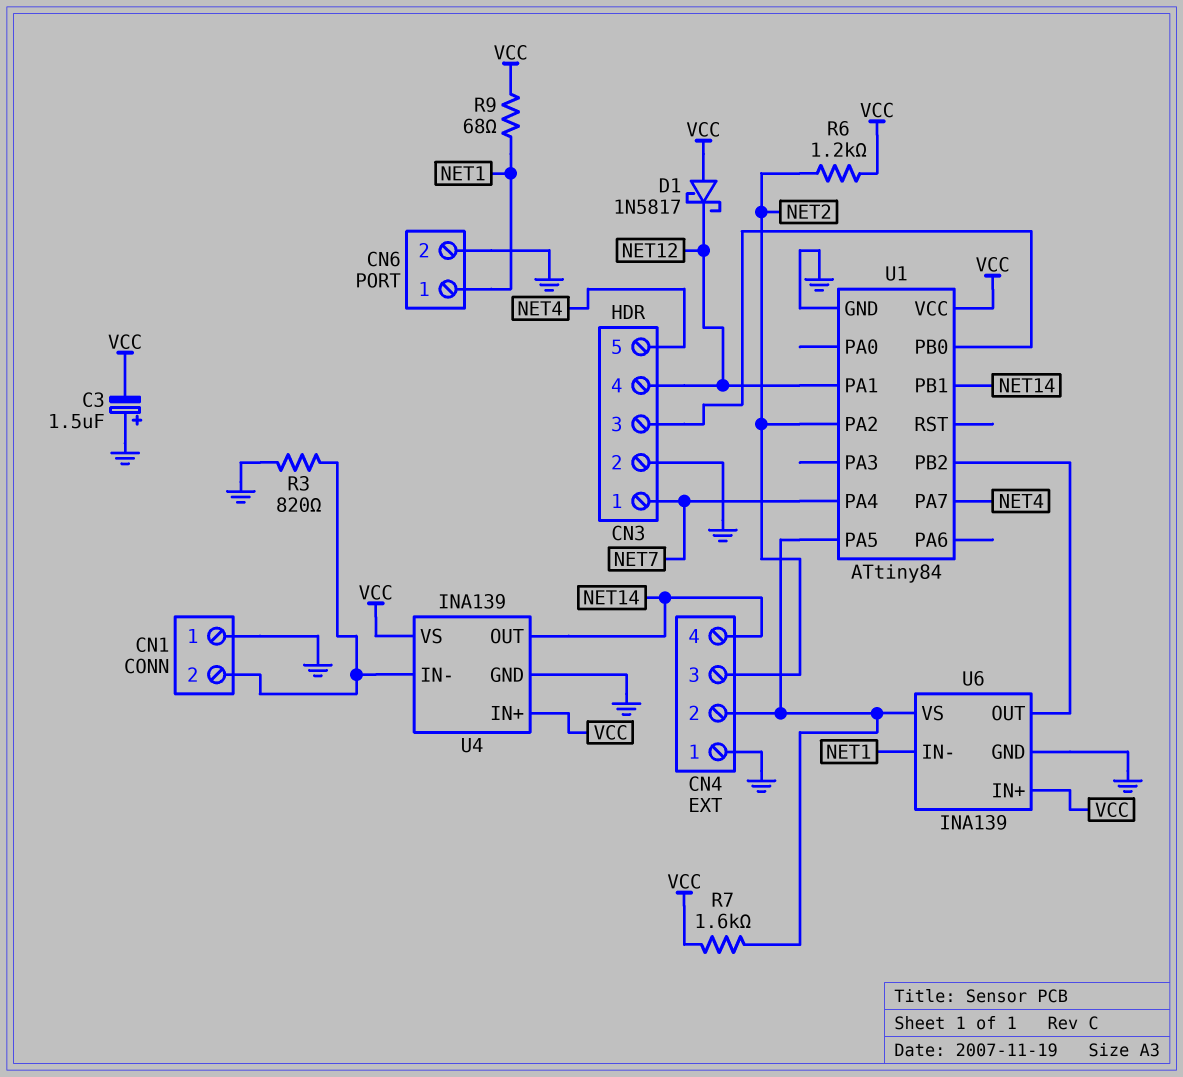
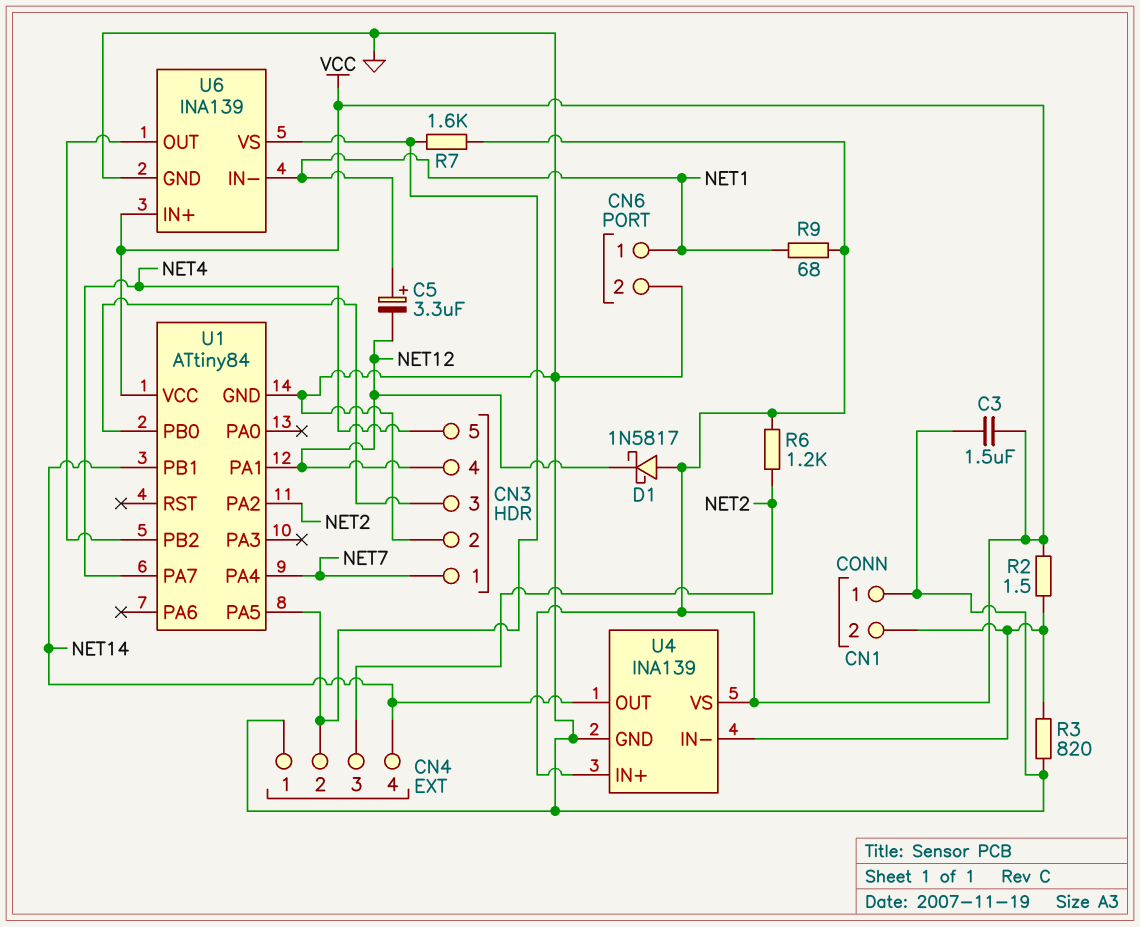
C3: 1.5uF (plus GND, minus VCC) -> 1.5uF (GND, VCC)
C5: none -> 3.3uF (plus NET1, minus NET12)
R2: none -> 1.5 (CN1/2, VCC)

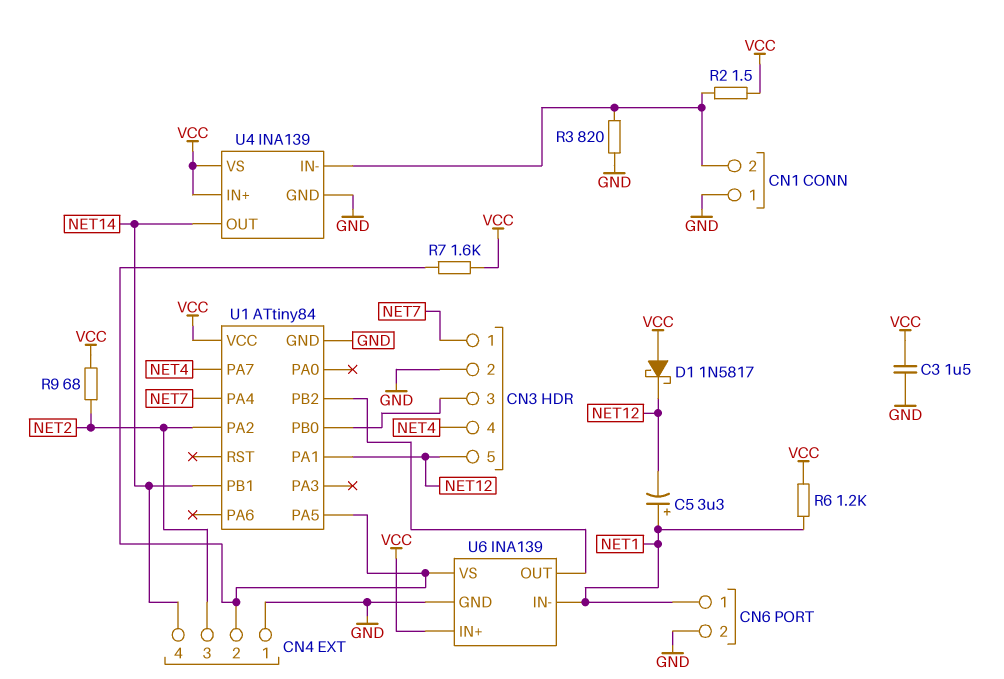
CN3 pin 4: NET12 -> NET4
CN3 pin 5: NET4 -> NET12
R6: 1.2k (NET2, VCC) -> 1.2k (NET1, VCC)
R9: 68 (NET1, VCC) -> 68 (NET2, VCC)

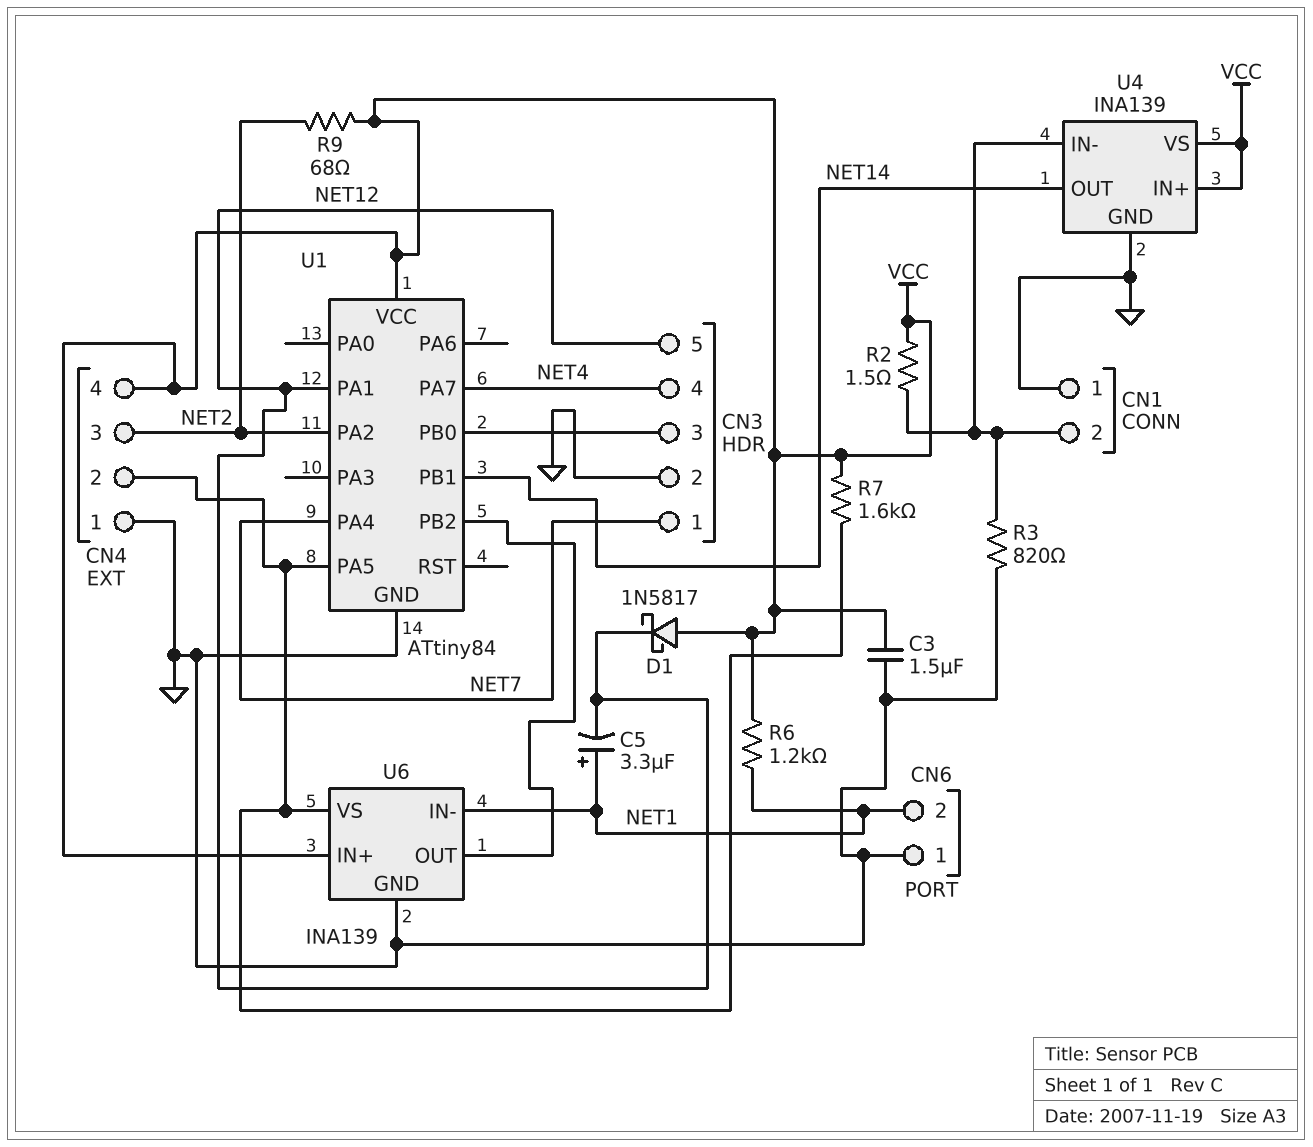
CN4 pin 4: NET14 -> VCC
CN6 pin 1: NET1 -> GND
CN6 pin 2: GND -> NET1

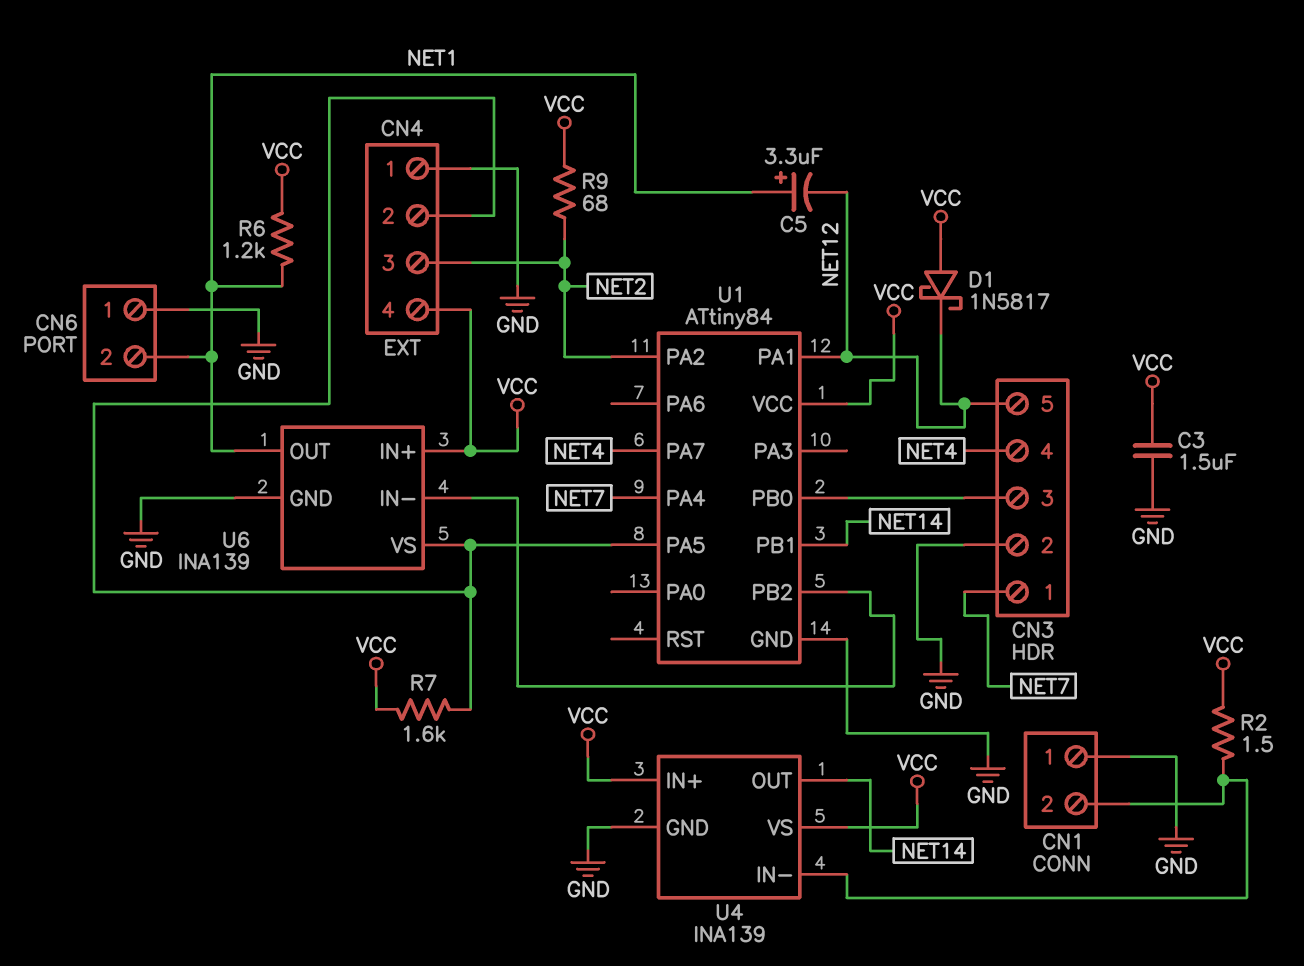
R3: 820 (CN1/2, GND) -> none
U6 pin IN-: NET1 -> U1/PB2
U6 pin OUT: U1/PB2 -> NET1

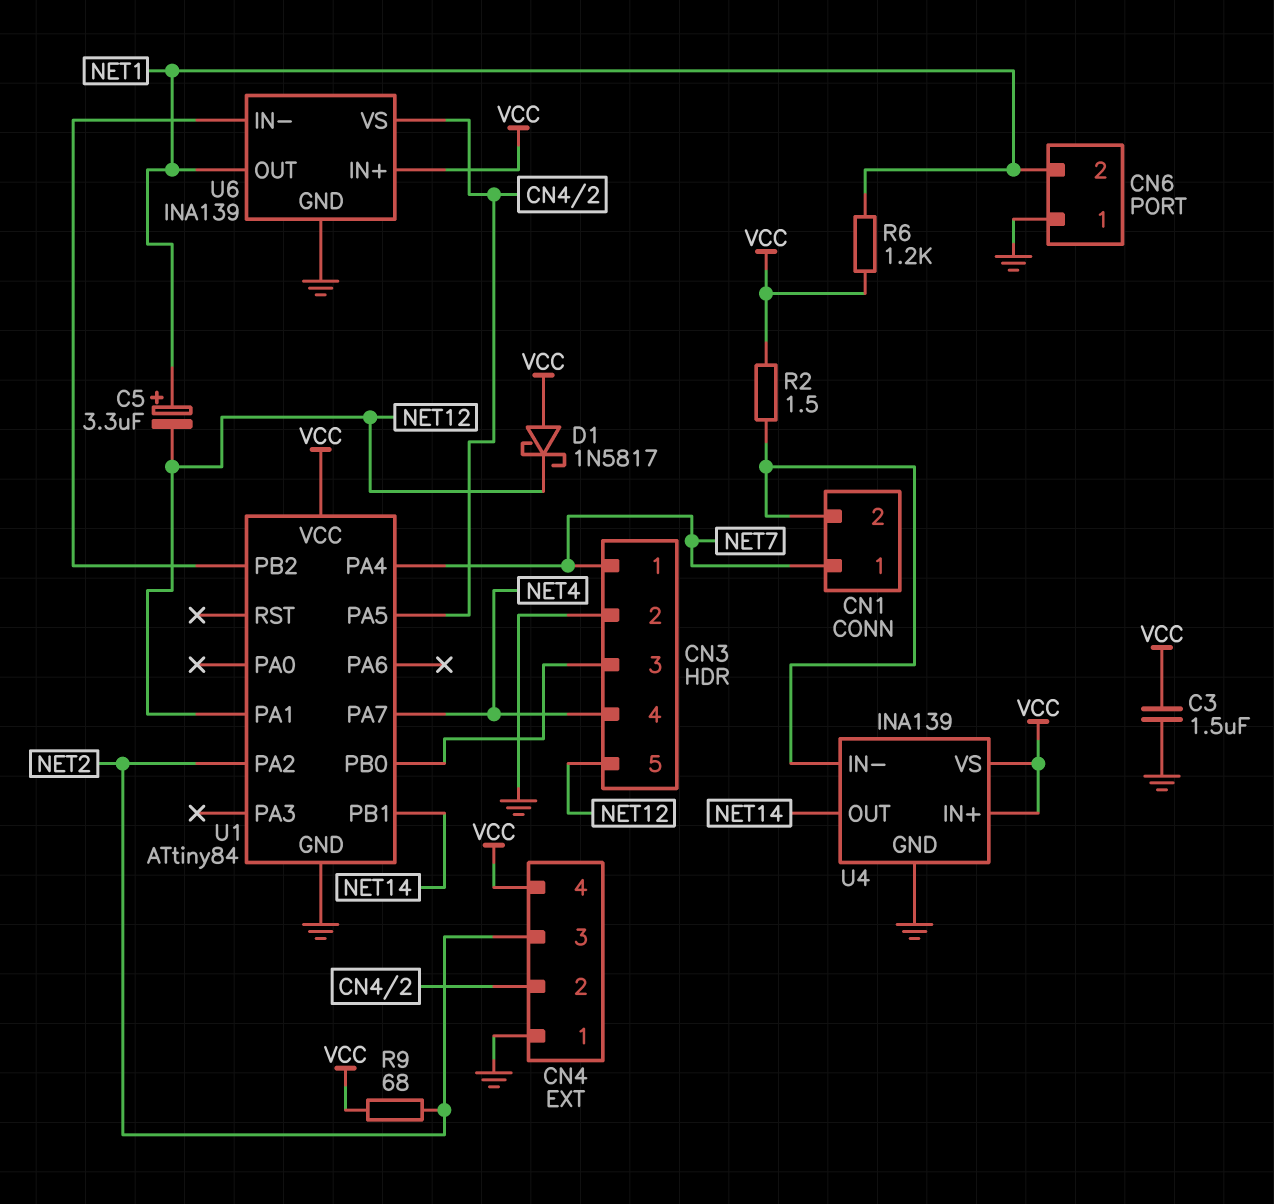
CN1 pin 1: GND -> NET7
R7: 1.6k (CN4/2, VCC) -> none

